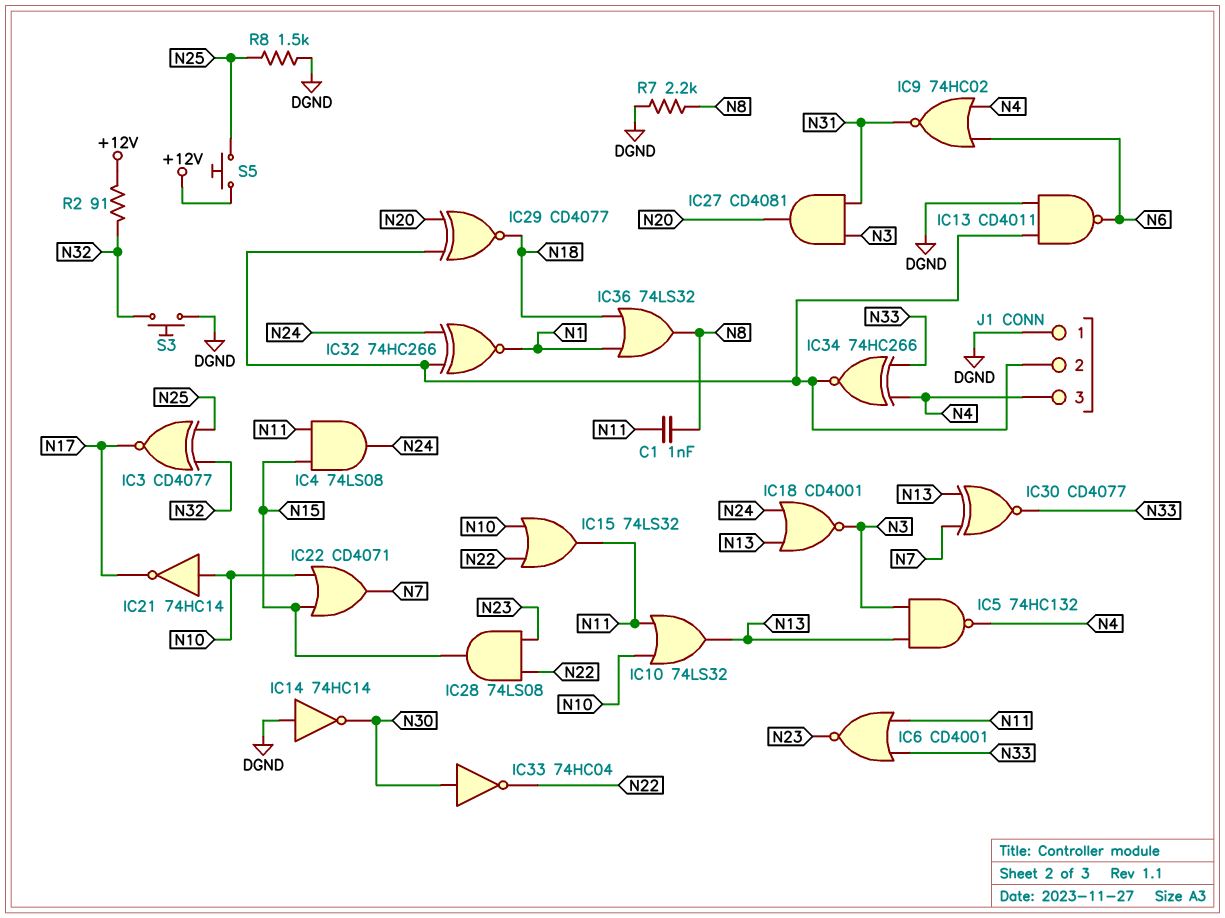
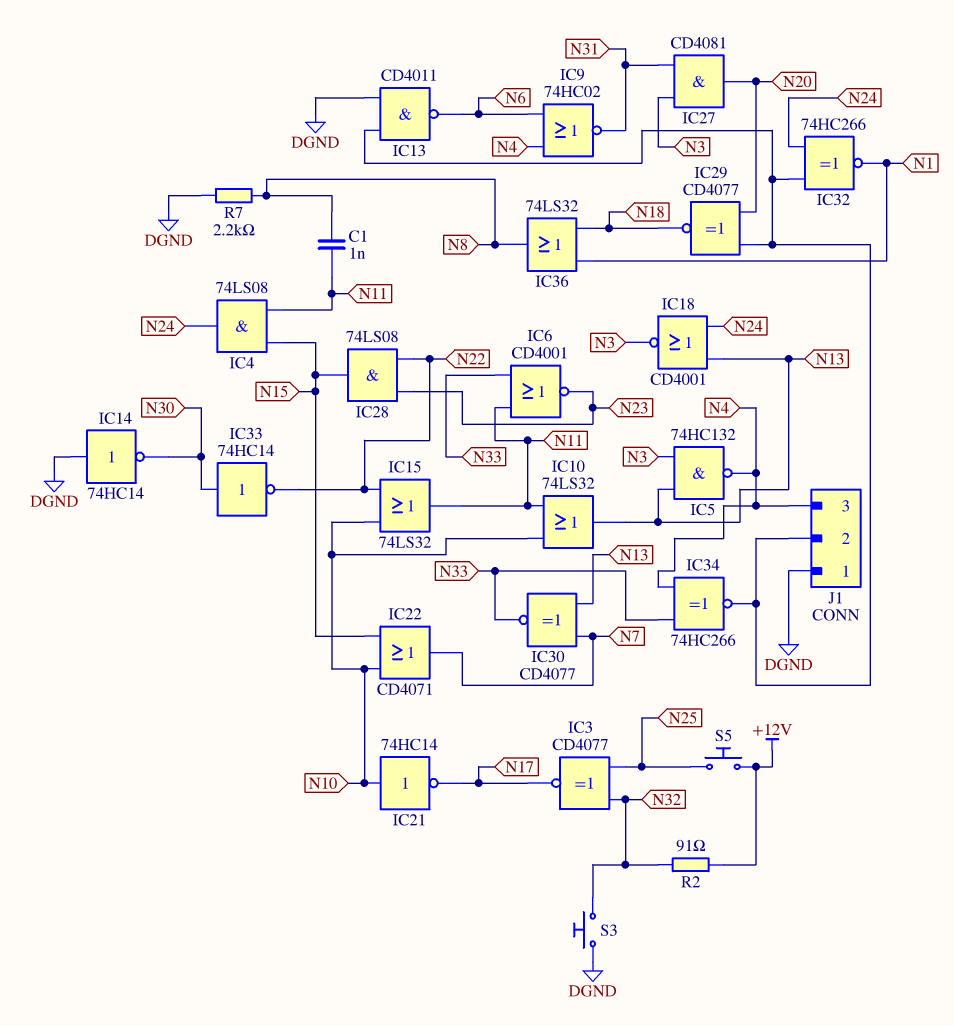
IC33: NOT 74HC04 (in N30, out N22) -> NOT 74HC14 (in N30, out N22)
R8: 1.5k (DGND, N25) -> none

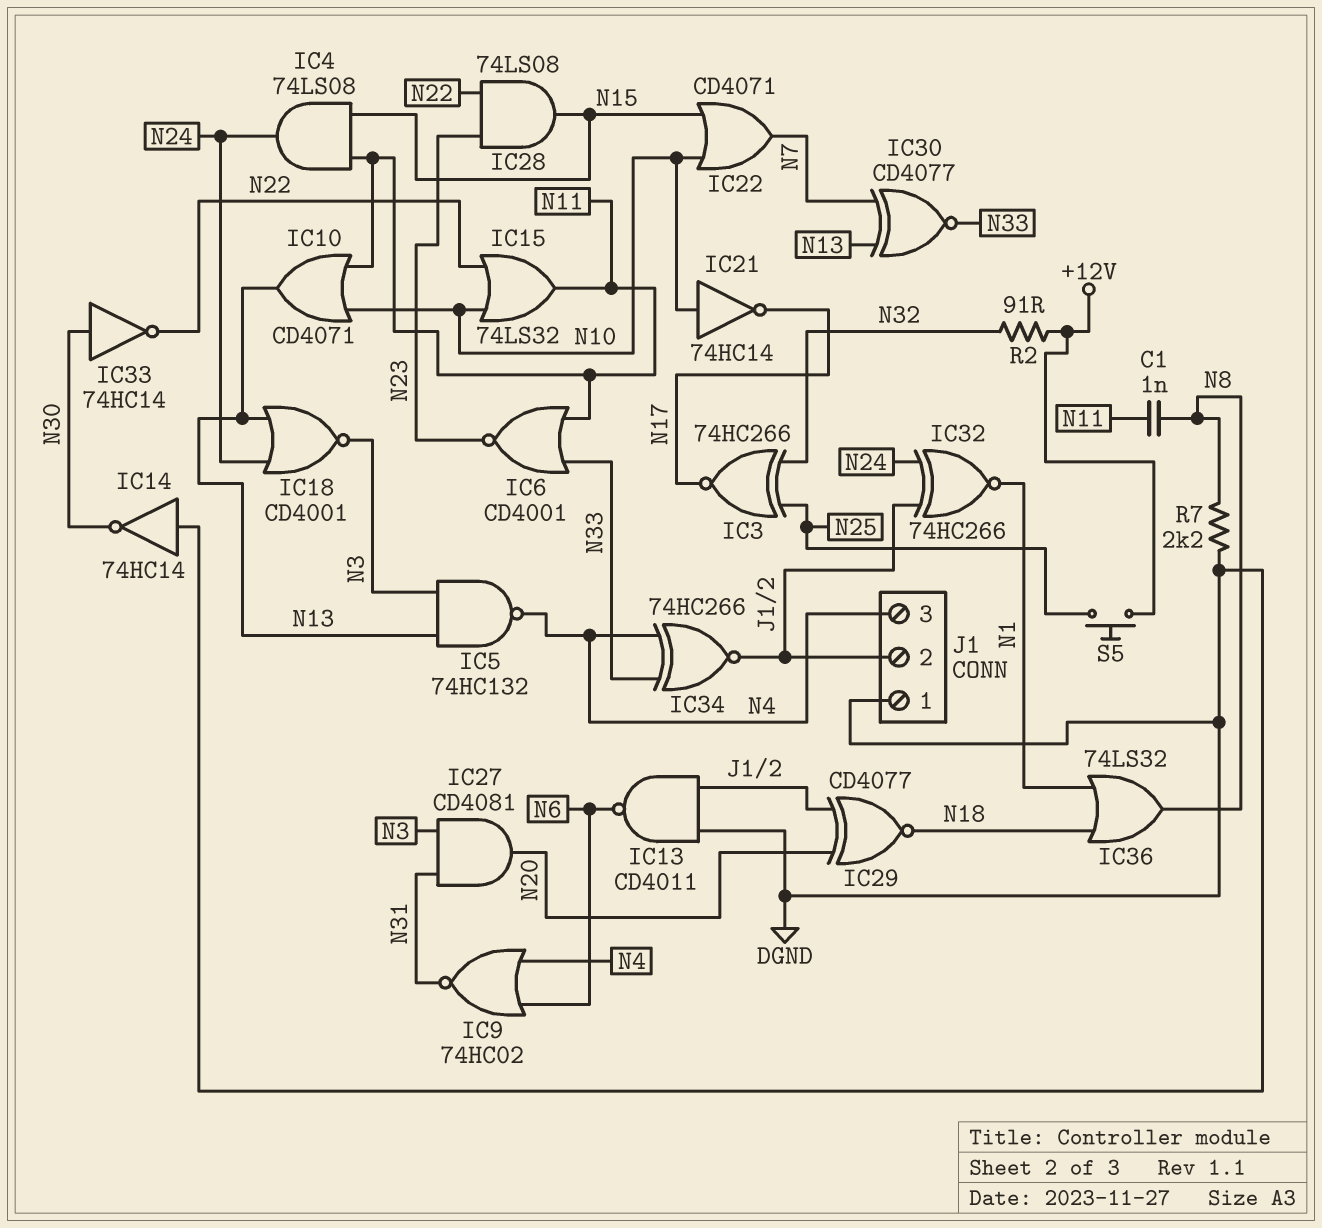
IC3: XNOR CD4077 (in N25, in N32, out N17) -> XNOR 74HC266 (in N25, in N32, out N17)
IC10: OR 74LS32 (in N10, in N11, out N13) -> OR CD4071 (in N10, in N11, out N13)
S3: button (DGND, N32) -> none

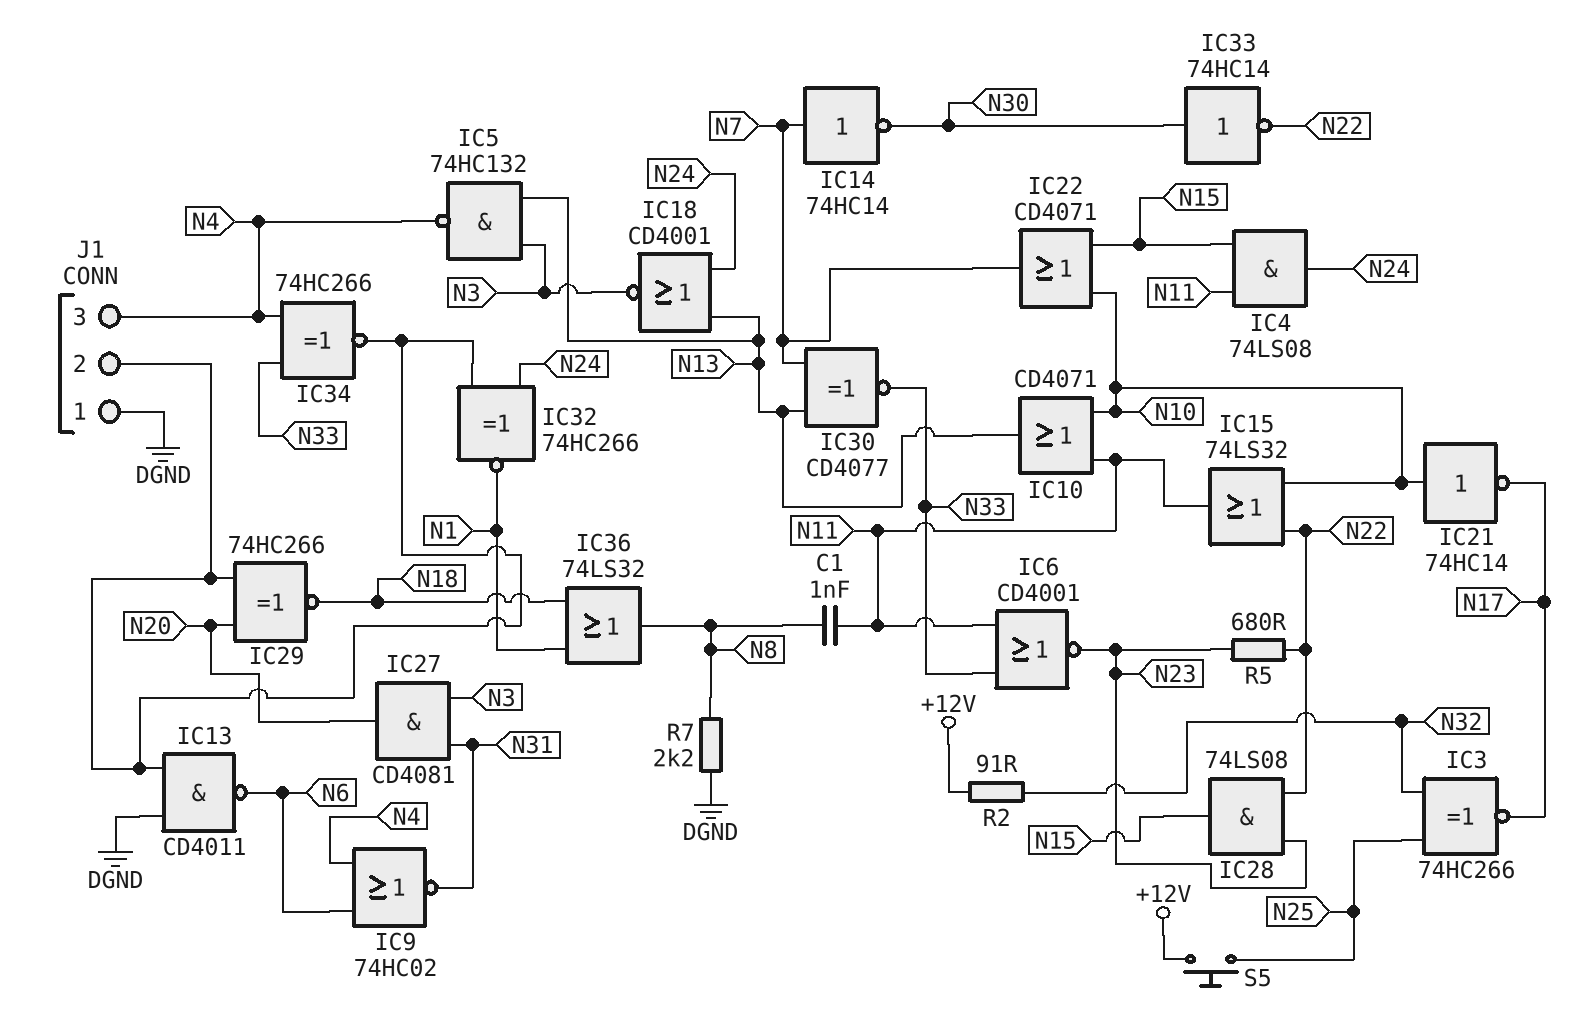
IC14: NOT 74HC14 (in DGND, out N30) -> NOT 74HC14 (in N7, out N30)
IC29: XNOR CD4077 (in J1/2, in N20, out N18) -> XNOR 74HC266 (in J1/2, in N20, out N18)
R5: none -> 680 (N22, N23)

